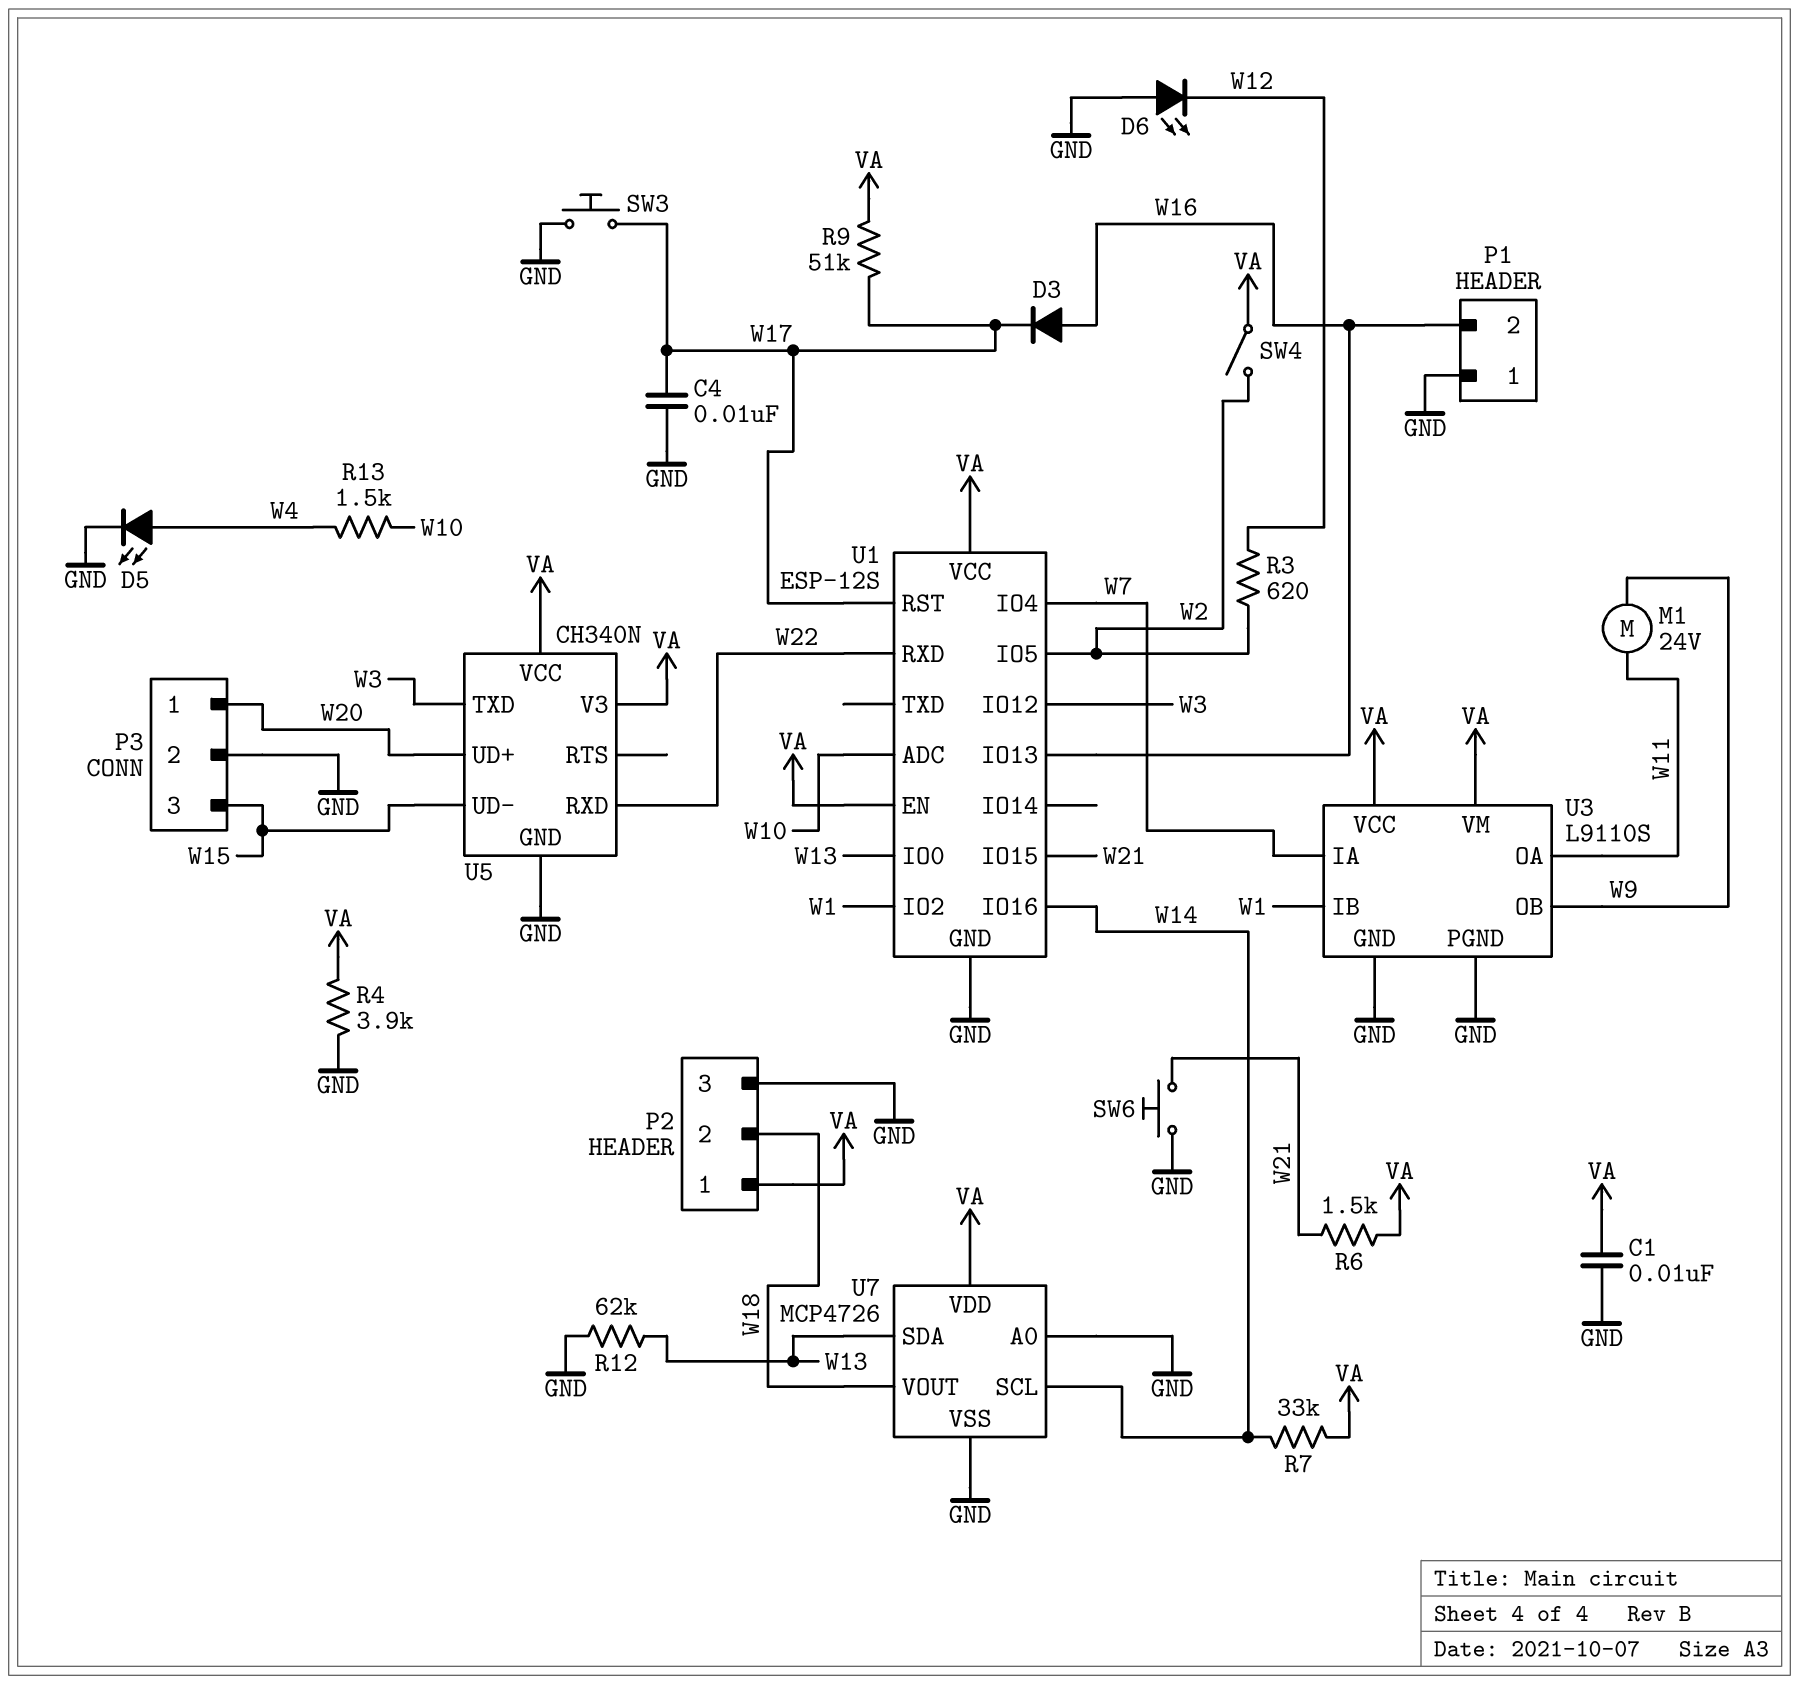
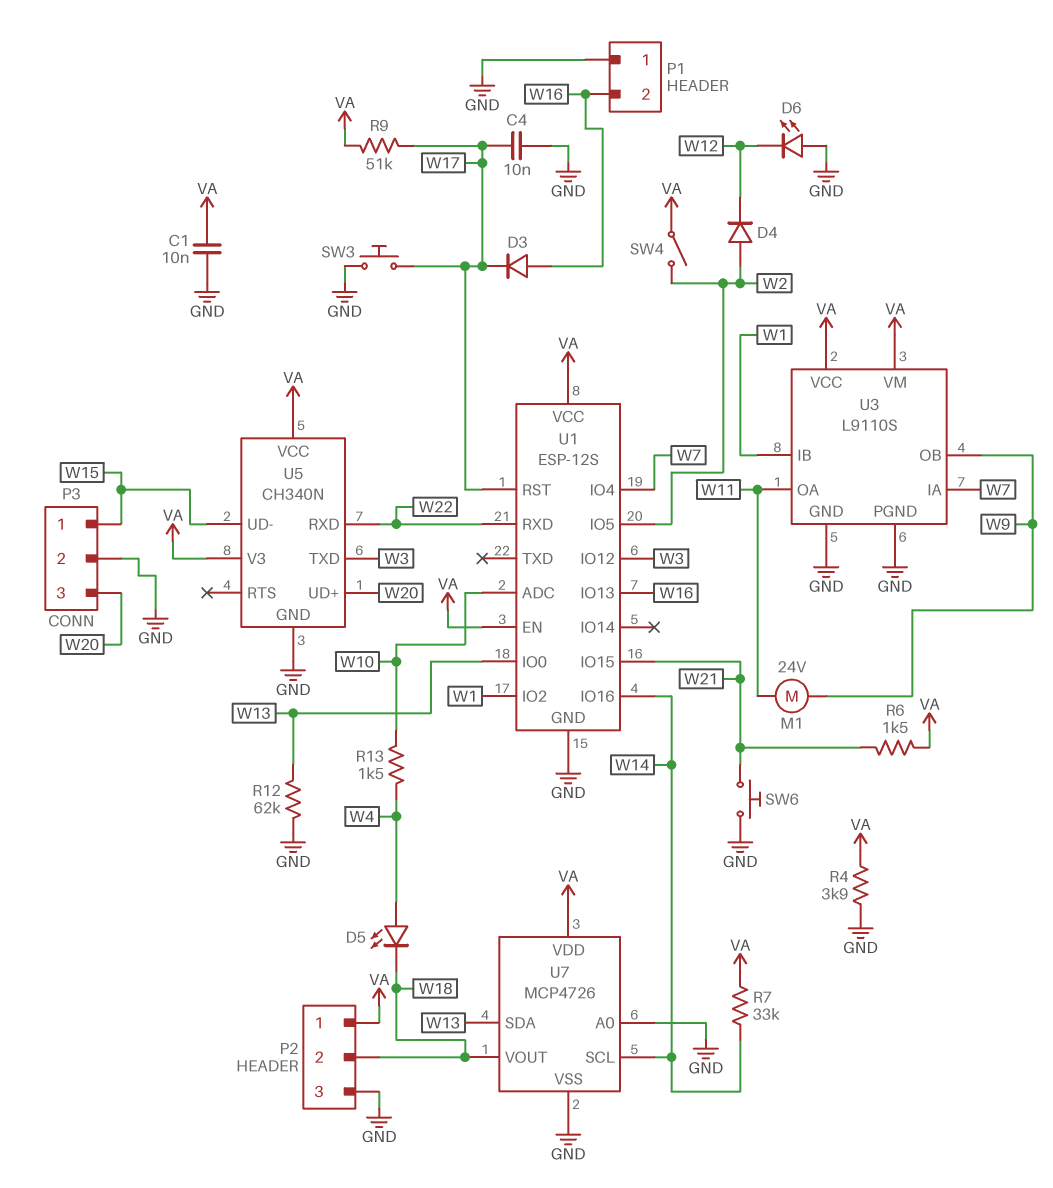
D4: none -> diode (A W2, K W12)
D5: LED (A W4, K GND) -> LED (A W4, K W18)
P3 pin 1: W20 -> W15
P3 pin 3: W15 -> W20
R3: 620 (W2, W12) -> none

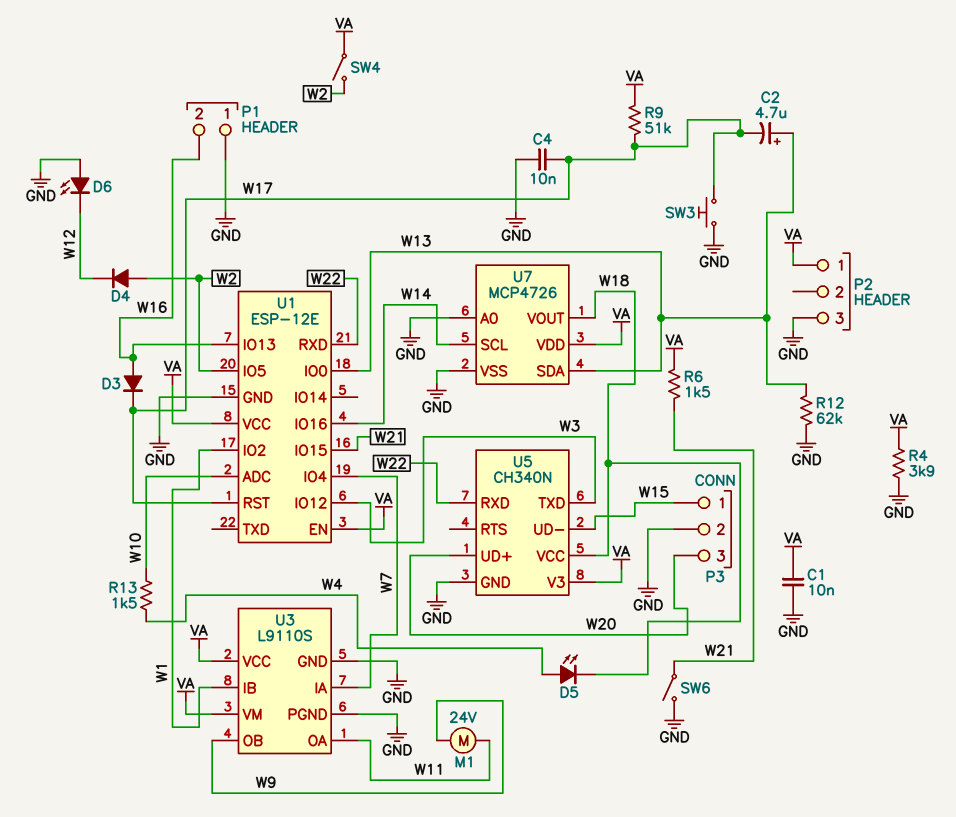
C2: none -> 4.7uF (plus W13, minus W17)
P2 pin 2: W18 -> none
R7: 33k (VA, W14) -> none
SW6: button (GND, W21) -> switch (GND, W21)
U1: ESP-12S -> ESP-12E
U5 pin VCC: VA -> W18

